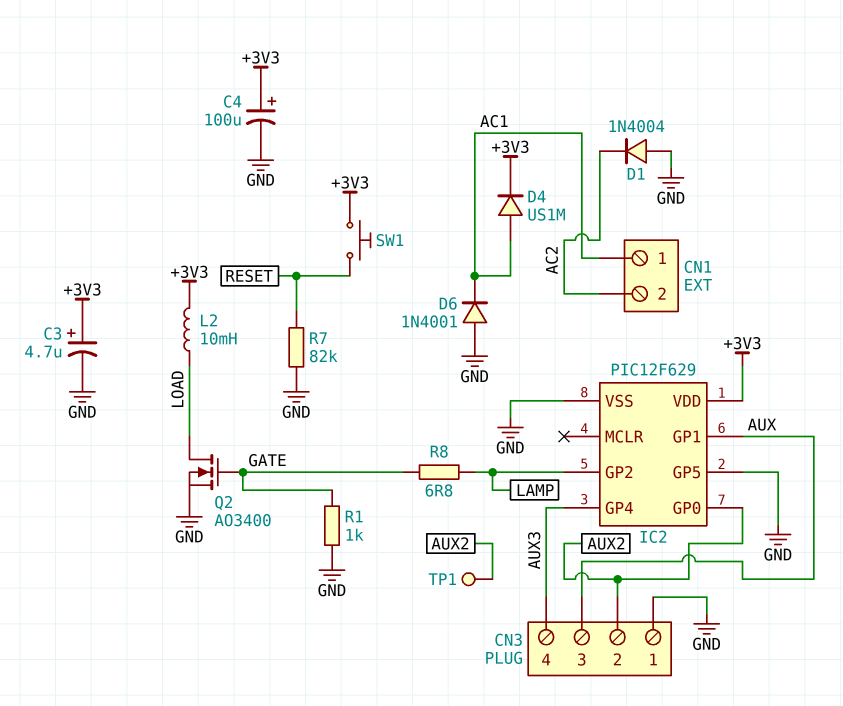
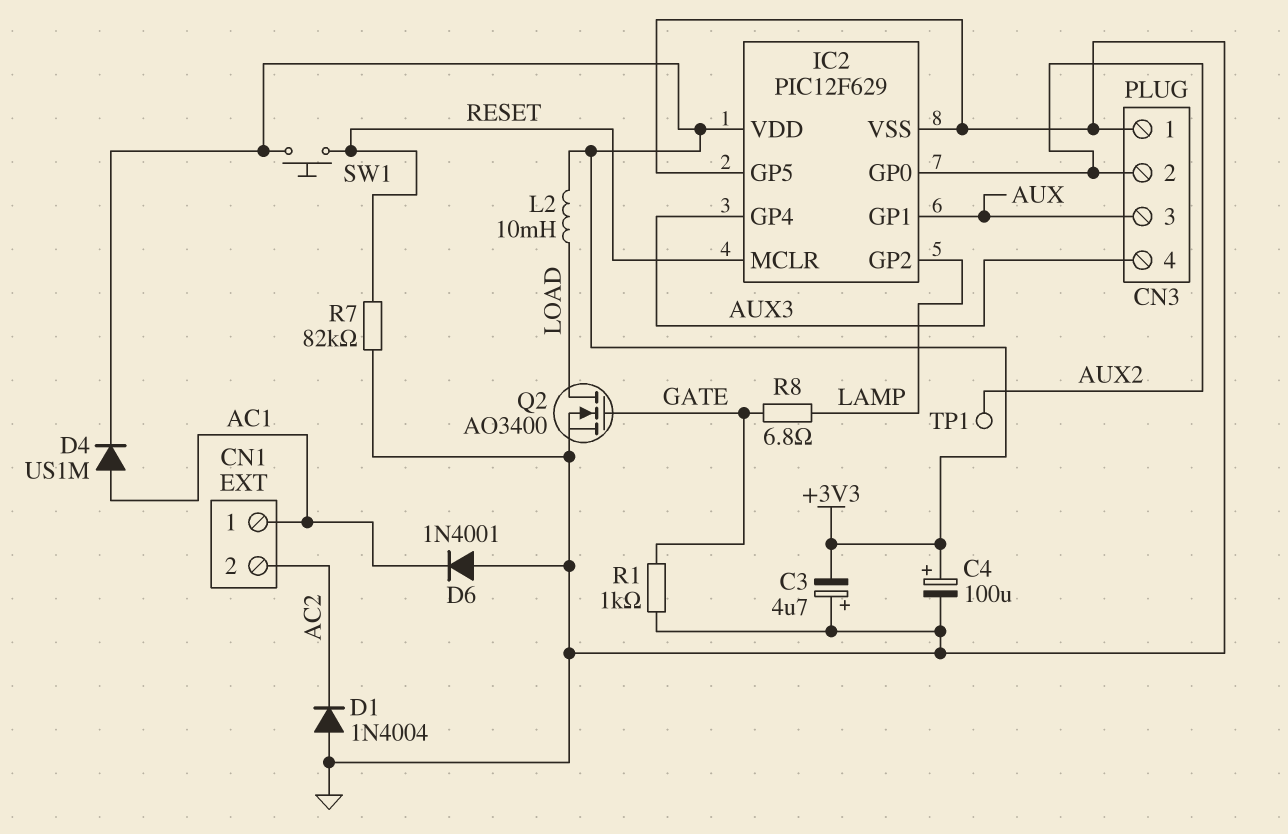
C3: 4.7uF (plus +3V3, minus GND) -> 4.7uF (plus GND, minus +3V3)
IC2 pin MCLR: none -> RESET

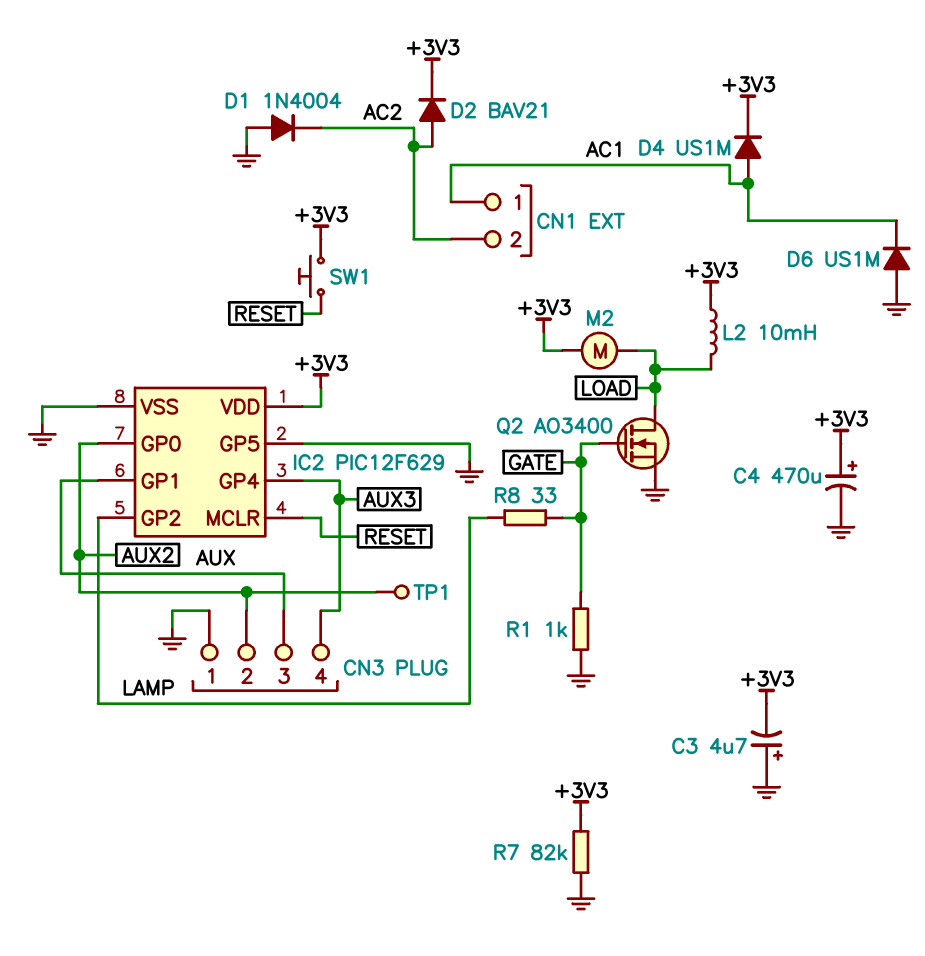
C4: 100uF (plus +3V3, minus GND) -> 470uF (plus +3V3, minus GND)
D2: none -> diode BAV21 (A AC2, K +3V3)
D6: diode 1N4001 (A GND, K AC1) -> diode US1M (A GND, K AC1)
M2: none -> motor (+3V3, LOAD)
R7: 82k (GND, RESET) -> 82k (+3V3, GND)
R8: 6.8 (GATE, LAMP) -> 33 (GATE, LAMP)

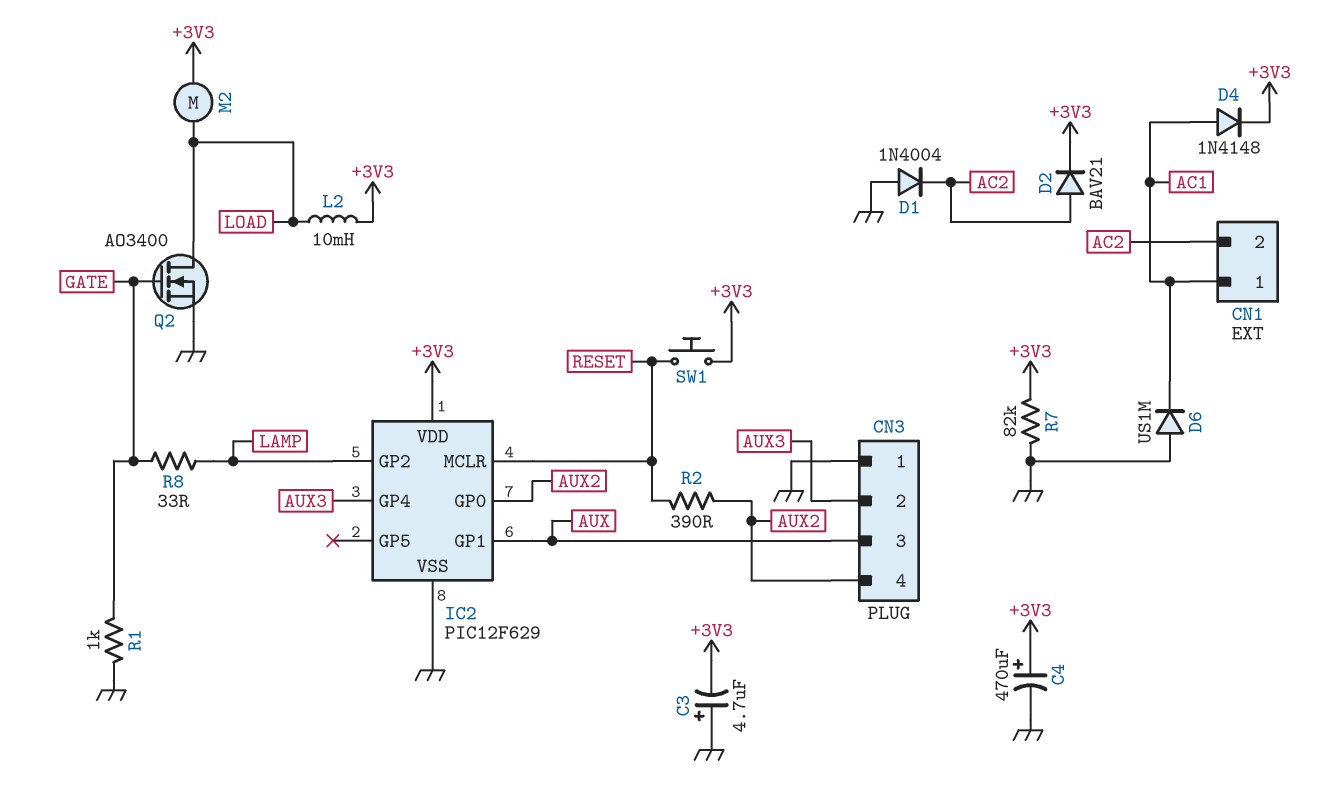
CN3 pin 2: AUX2 -> AUX3
CN3 pin 4: AUX3 -> AUX2
D4: diode US1M (A AC1, K +3V3) -> diode 1N4148 (A AC1, K +3V3)
IC2 pin GP5: GND -> none
R2: none -> 390 (AUX2, RESET)
TP1: test point (AUX2) -> none

